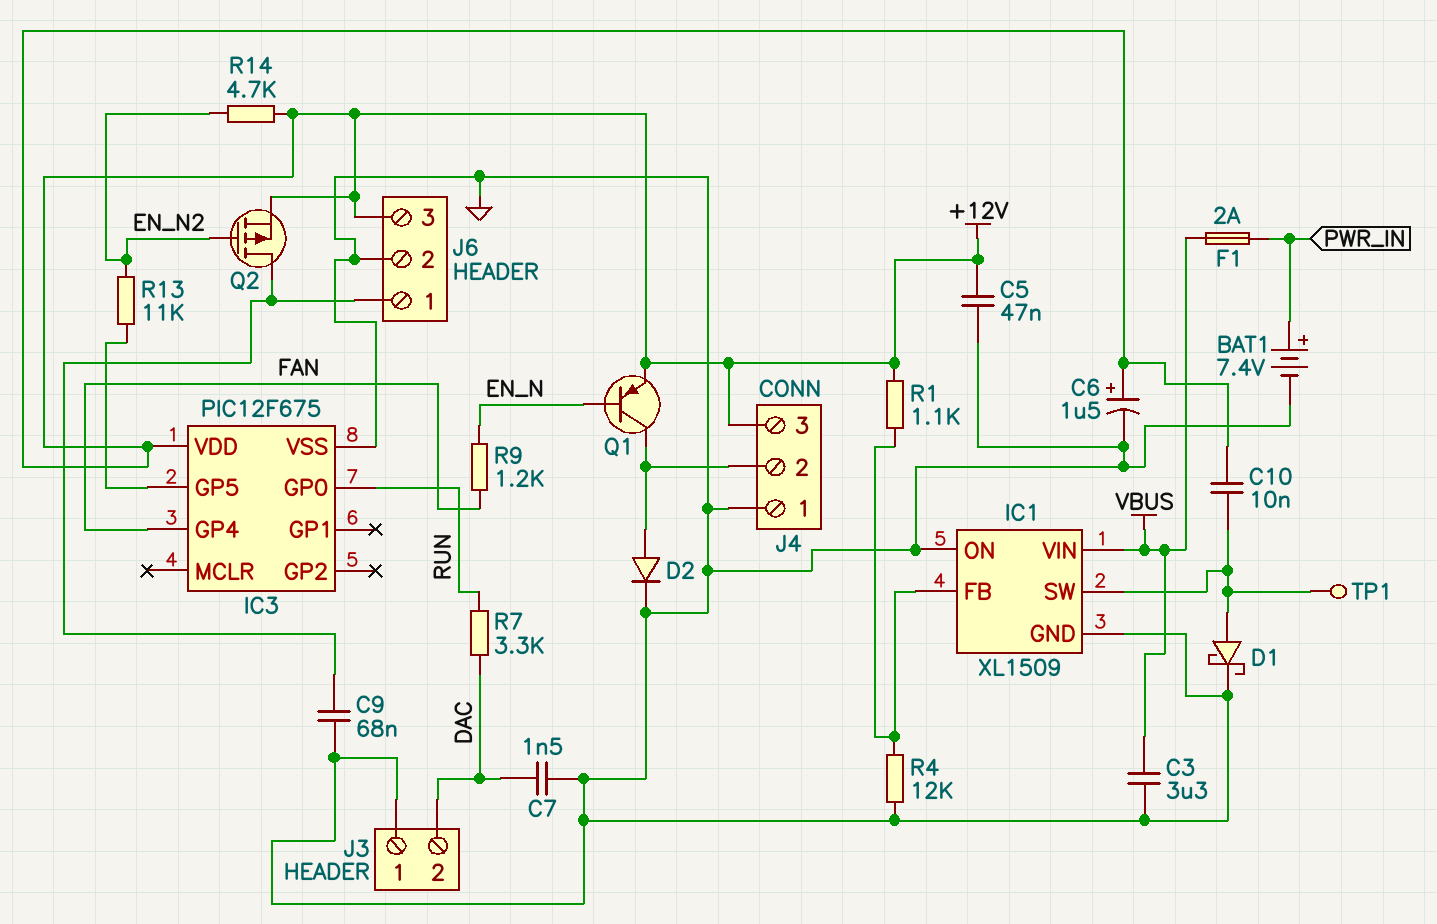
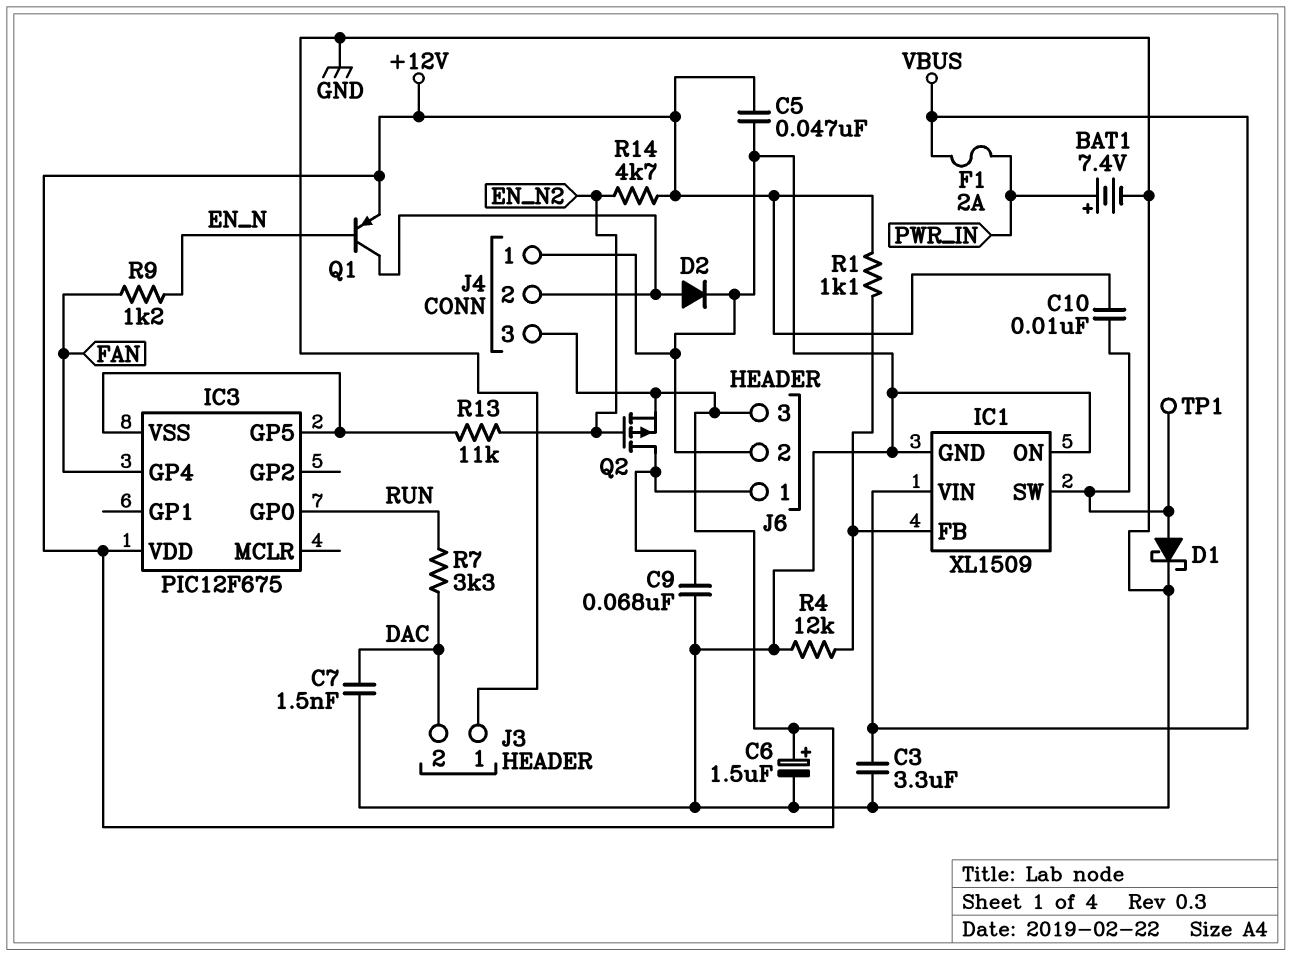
IC3 pin VSS: GND -> IC3/GP5

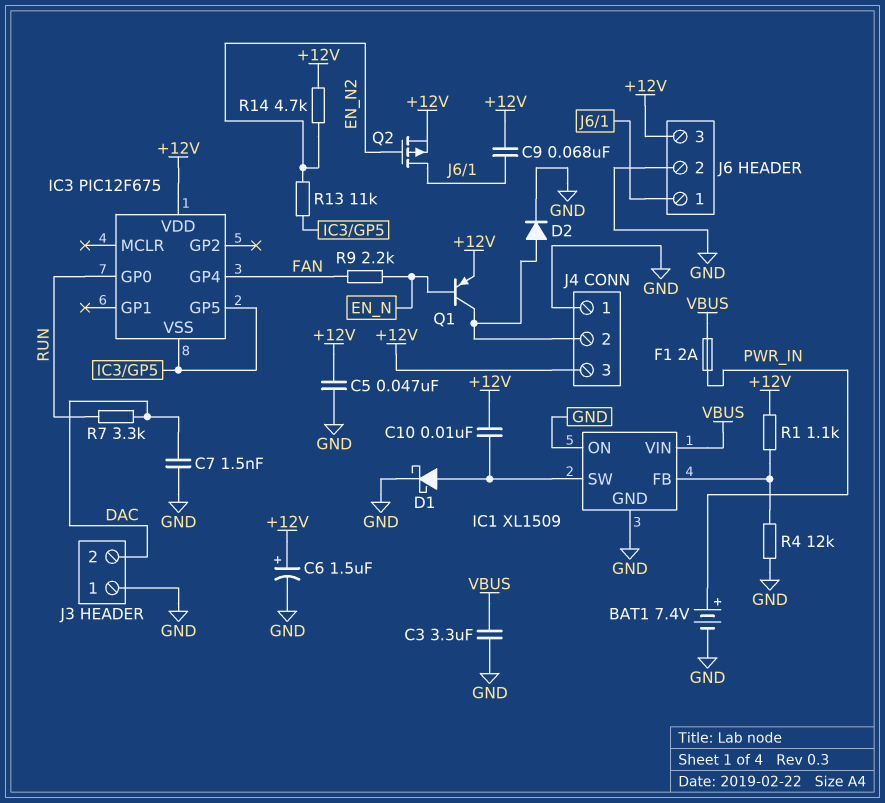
C9: 68nF (GND, J6/1) -> 68nF (+12V, J6/1)
R9: 1.2k (EN_N, FAN) -> 2.2k (EN_N, FAN)
TP1: test point (IC1/SW) -> none

